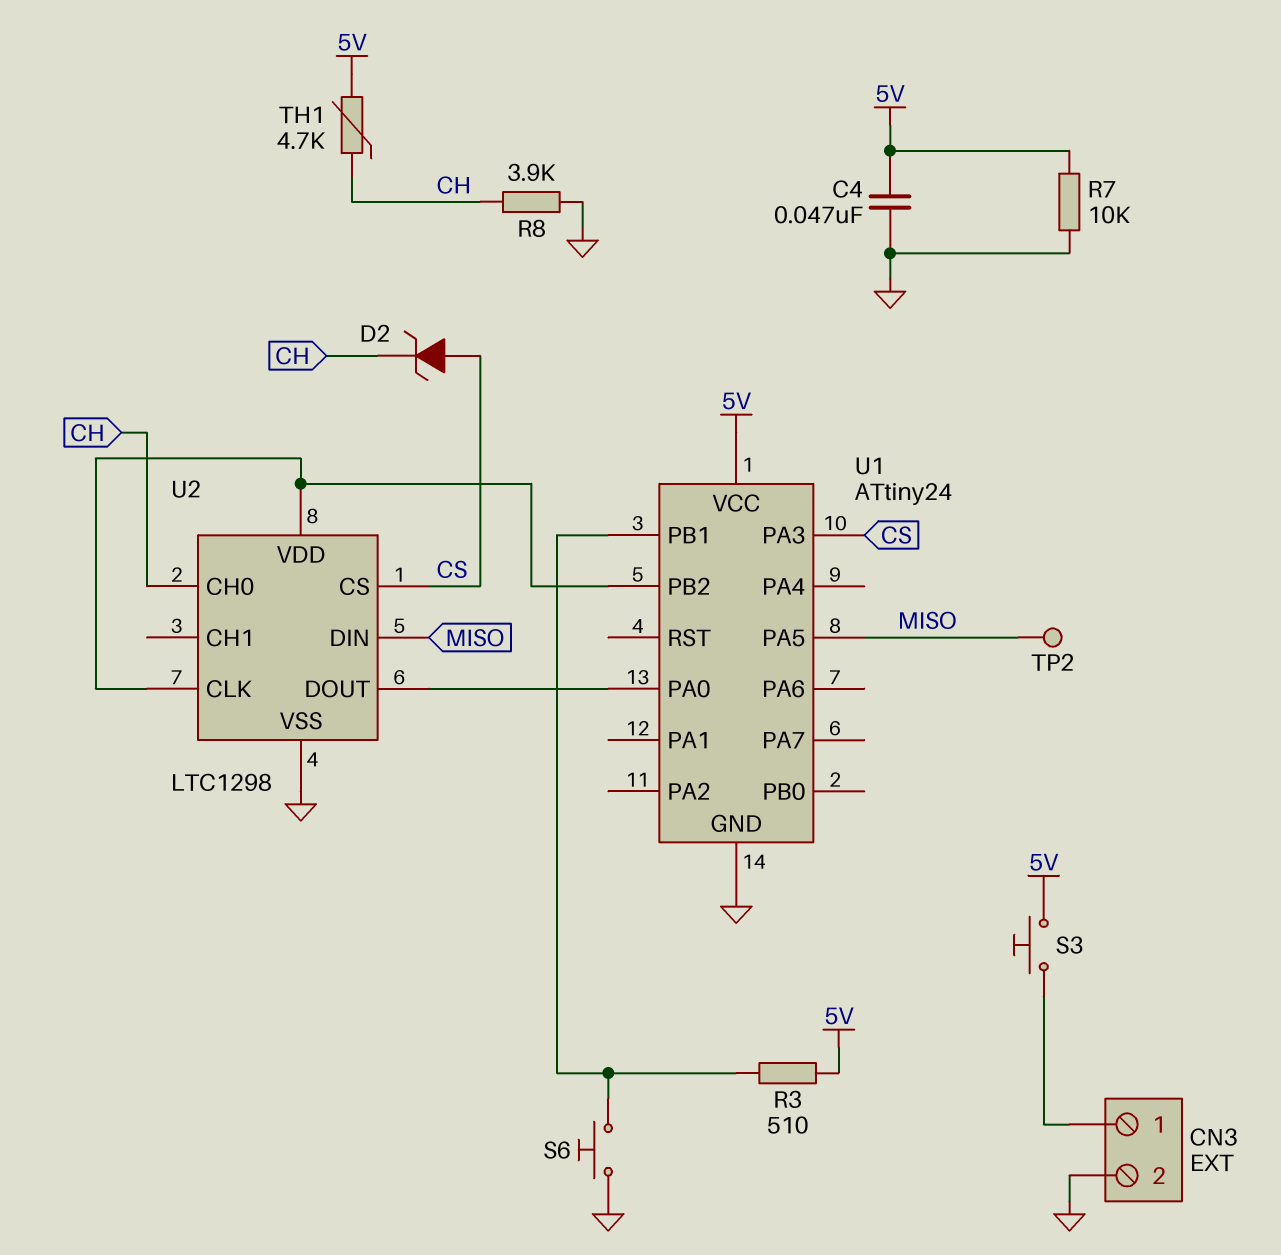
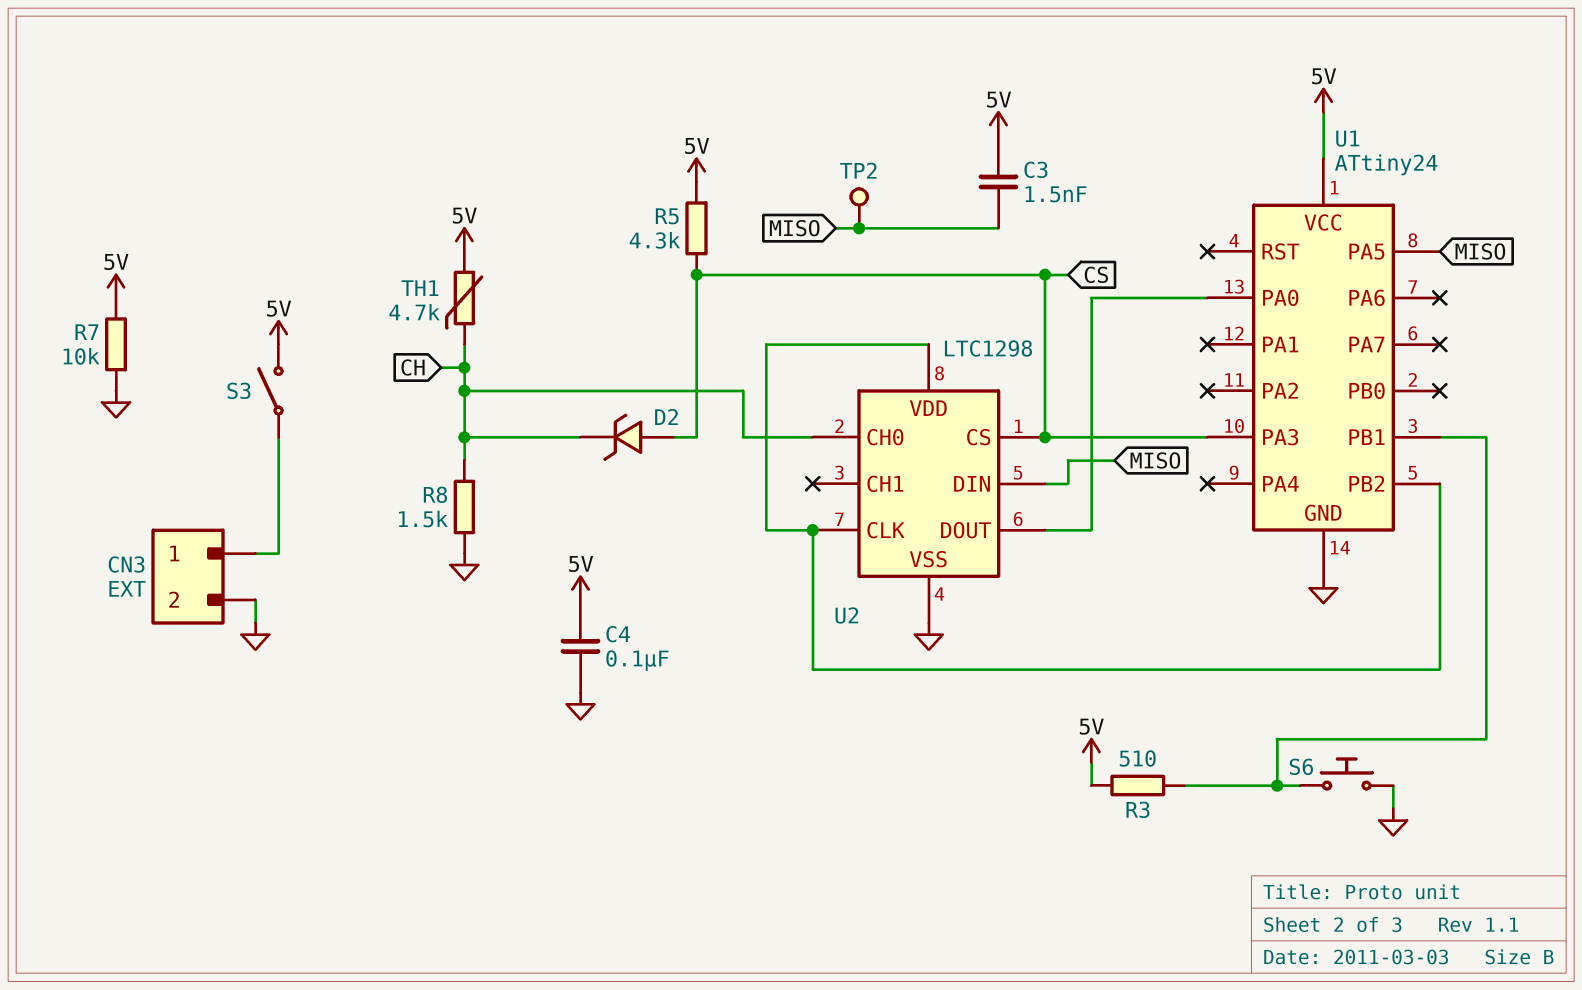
C3: none -> 1.5nF (5V, MISO)
C4: 47nF (5V, GND) -> 100nF (5V, GND)
R5: none -> 4.3k (5V, CS)
R8: 3.9k (CH, GND) -> 1.5k (CH, GND)
S3: button (5V, CN3/1) -> switch (5V, CN3/1)

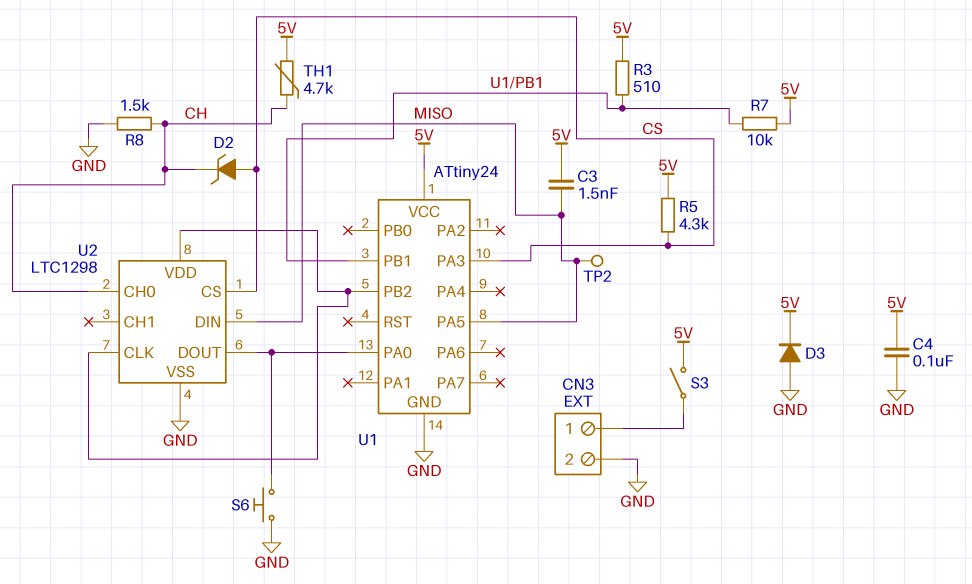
D3: none -> diode (A GND, K 5V)
R7: 10k (5V, GND) -> 10k (5V, U1/PB1)
S6: button (GND, U1/PB1) -> button (GND, U1/PA0)

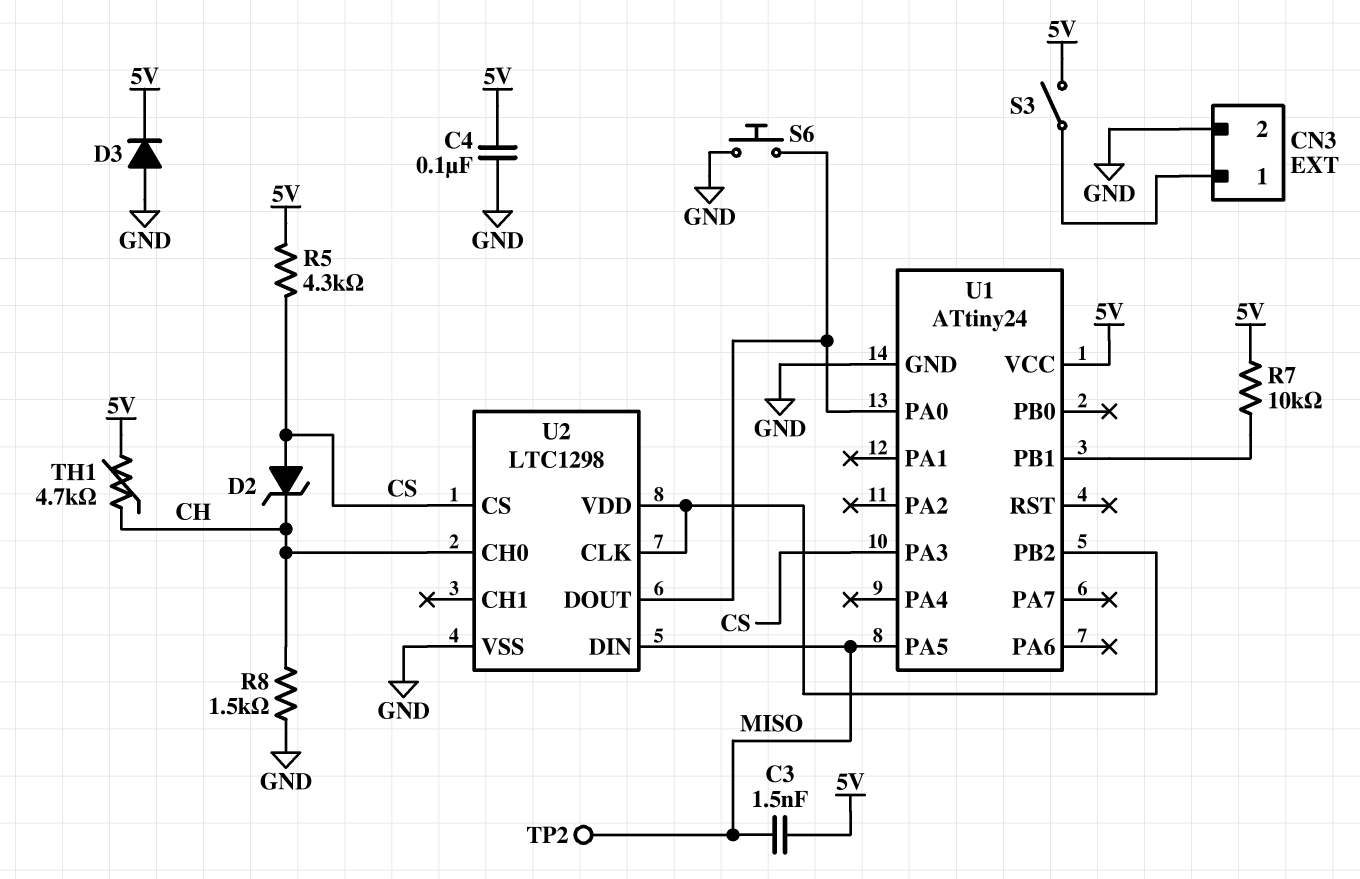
R3: 510 (5V, U1/PB1) -> none

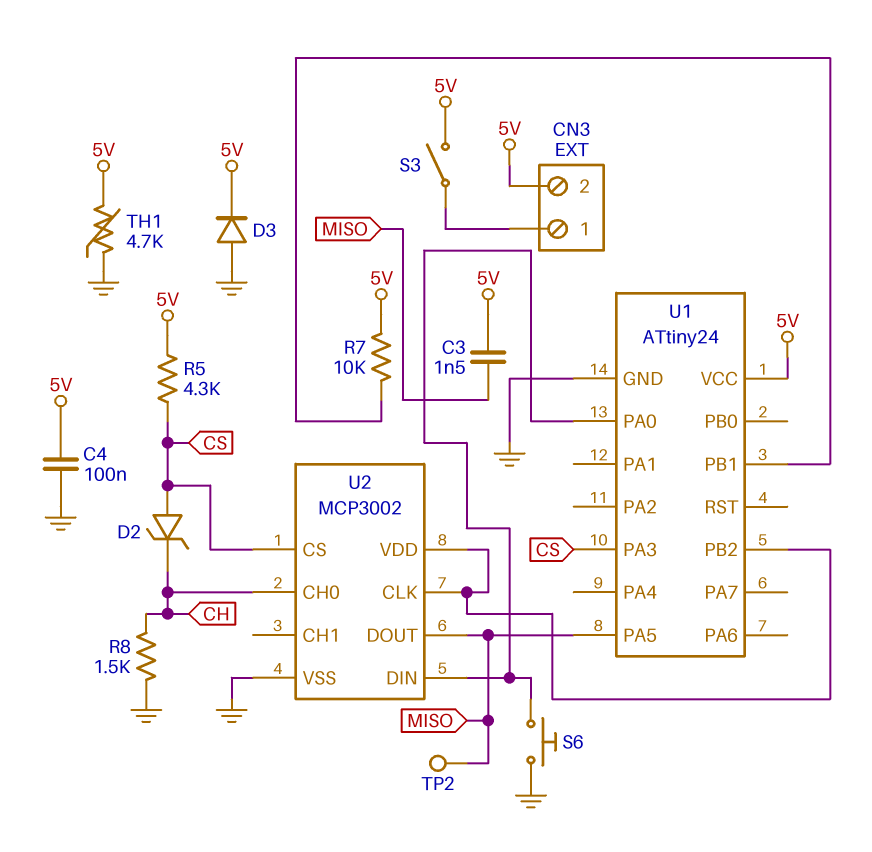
CN3 pin 2: GND -> 5V
TH1: 4.7k (5V, CH) -> 4.7k (5V, GND)
U2: LTC1298 -> MCP3002
U2 pin DIN: MISO -> U1/PA0
U2 pin DOUT: U1/PA0 -> MISO

